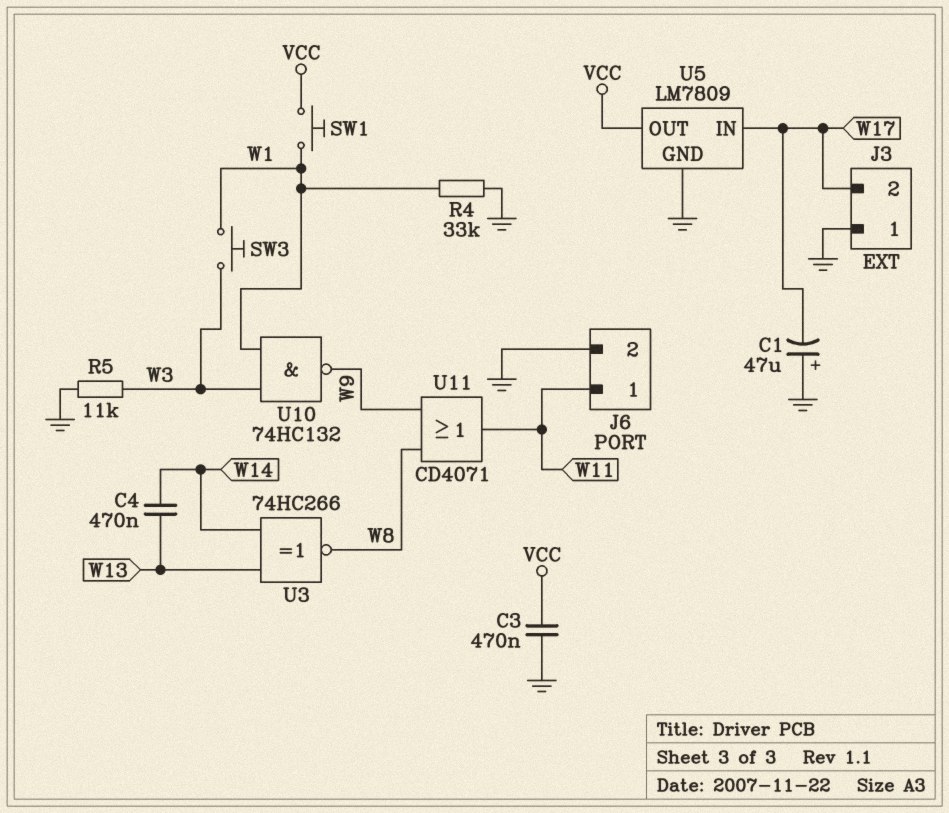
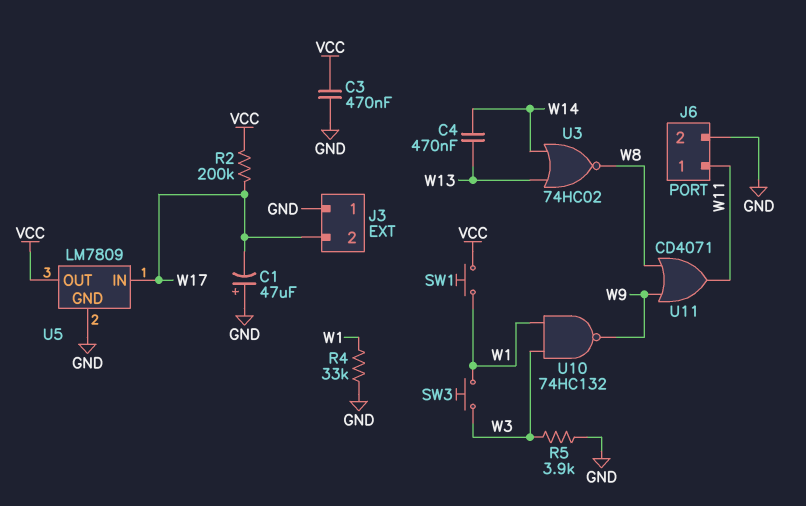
R2: none -> 200k (VCC, W17)
R5: 11k (GND, W3) -> 3.9k (GND, W3)
U3: XNOR 74HC266 (in W13, in W14, out W8) -> NOR 74HC02 (in W13, in W14, out W8)

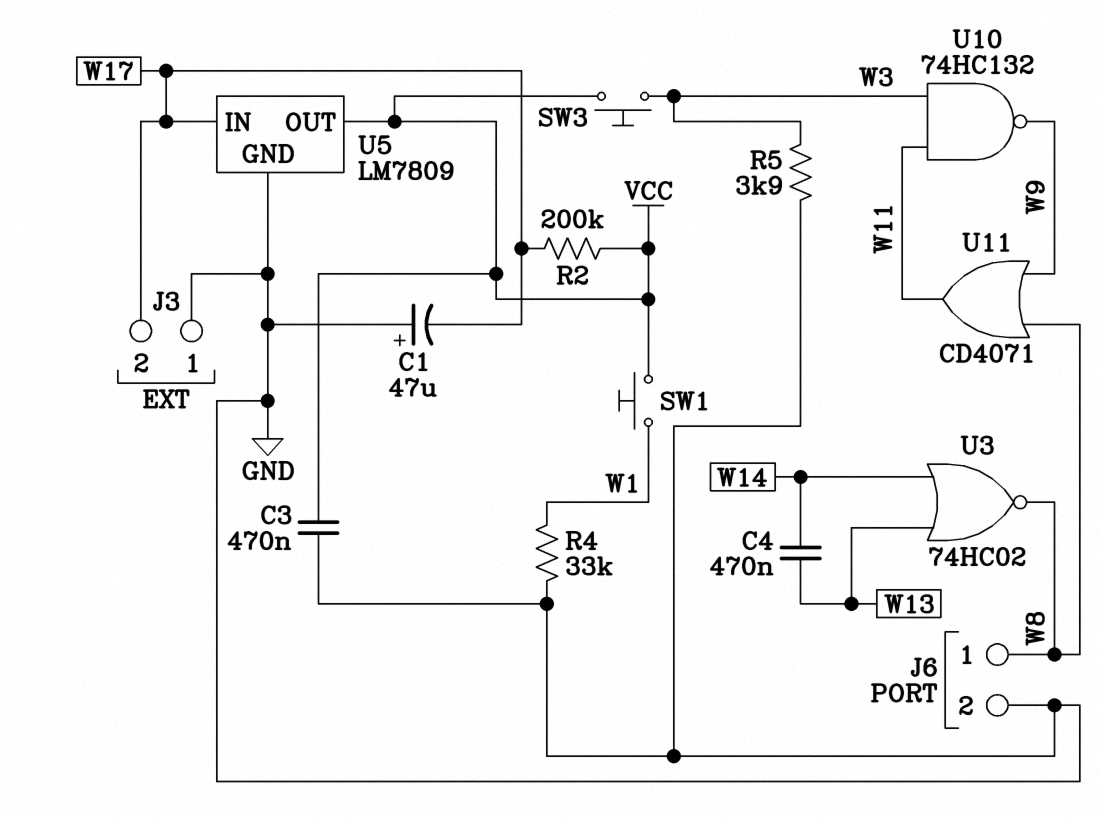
J6 pin 1: W11 -> W8
SW3: button (W1, W3) -> button (VCC, W3)
U10: NAND 74HC132 (in W1, in W3, out W9) -> NAND 74HC132 (in W3, in W11, out W9)

